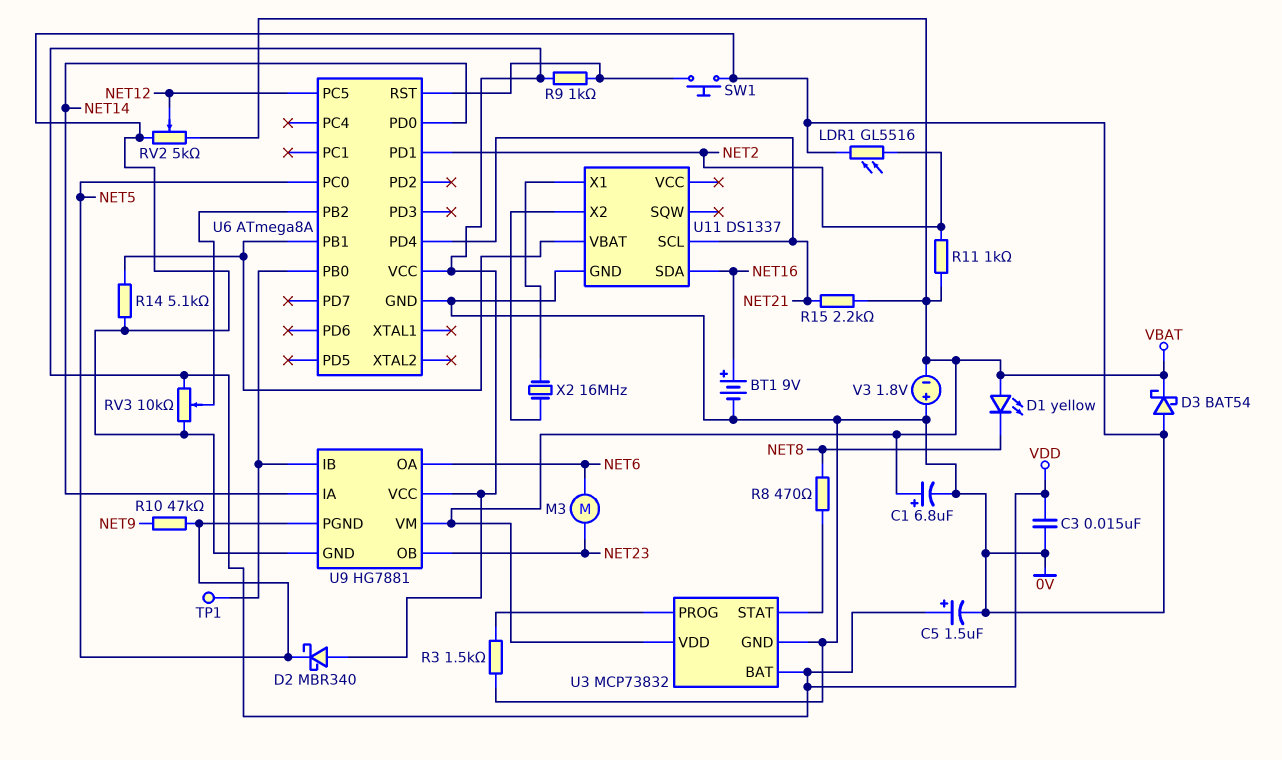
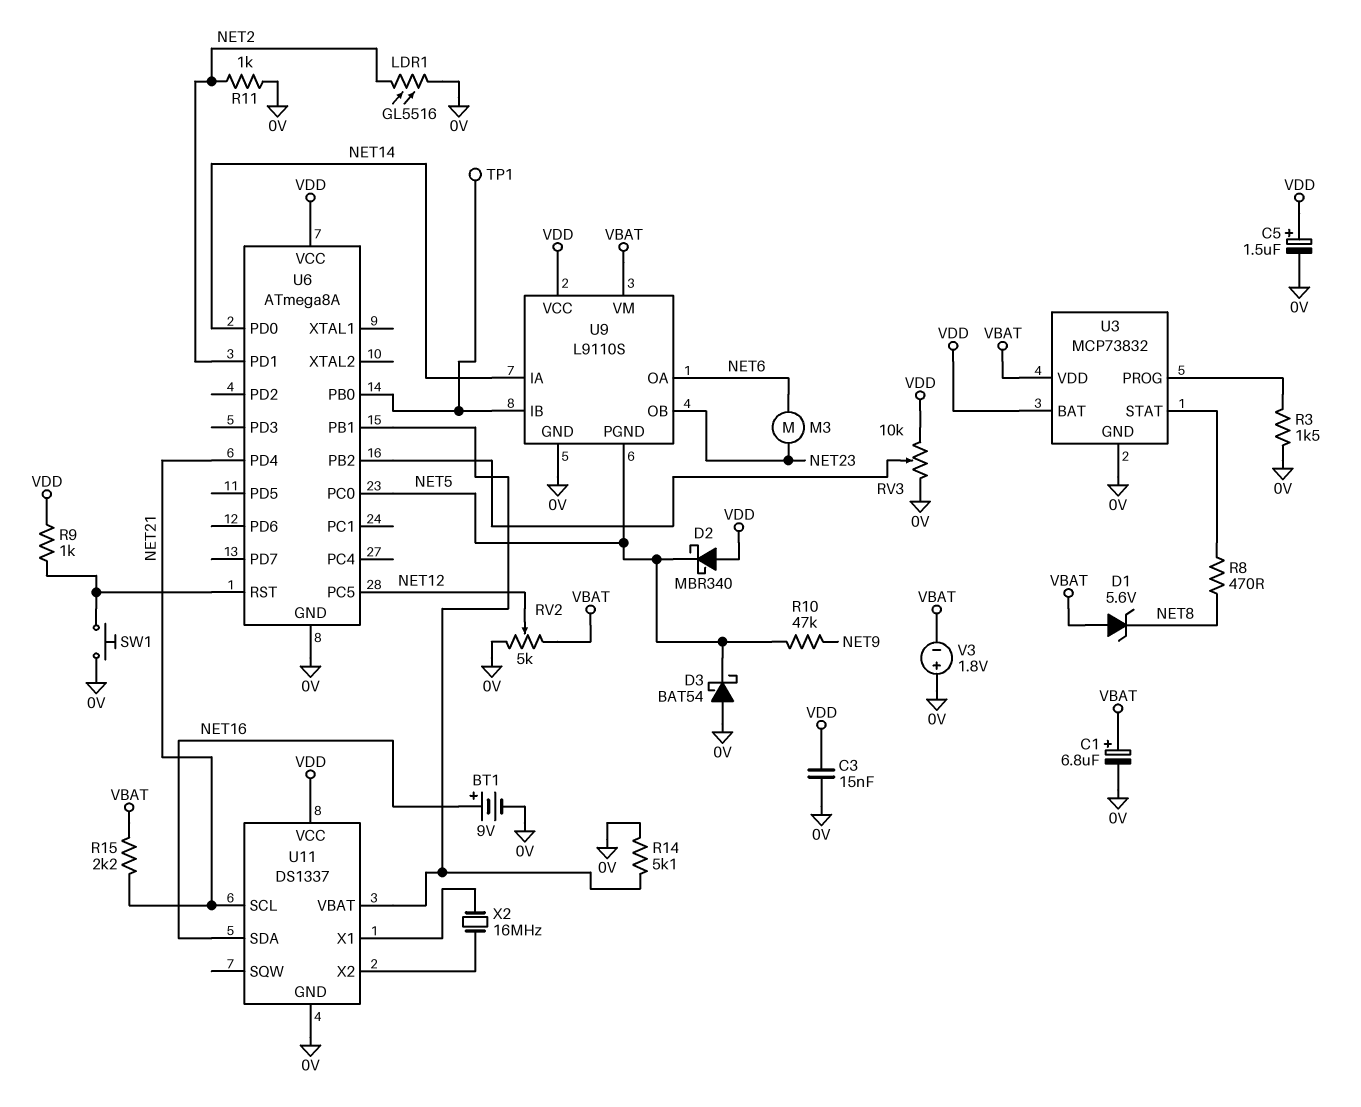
D1: LED yellow (A VBAT, K NET8) -> zener 5.6V (A VBAT, K NET8)
D3: schottky BAT54 (A 0V, K VBAT) -> schottky BAT54 (A 0V, K NET5)
R11: 1k (NET2, VBAT) -> 1k (0V, NET2)
U9: HG7881 -> L9110S
U11 pin VCC: none -> VDD

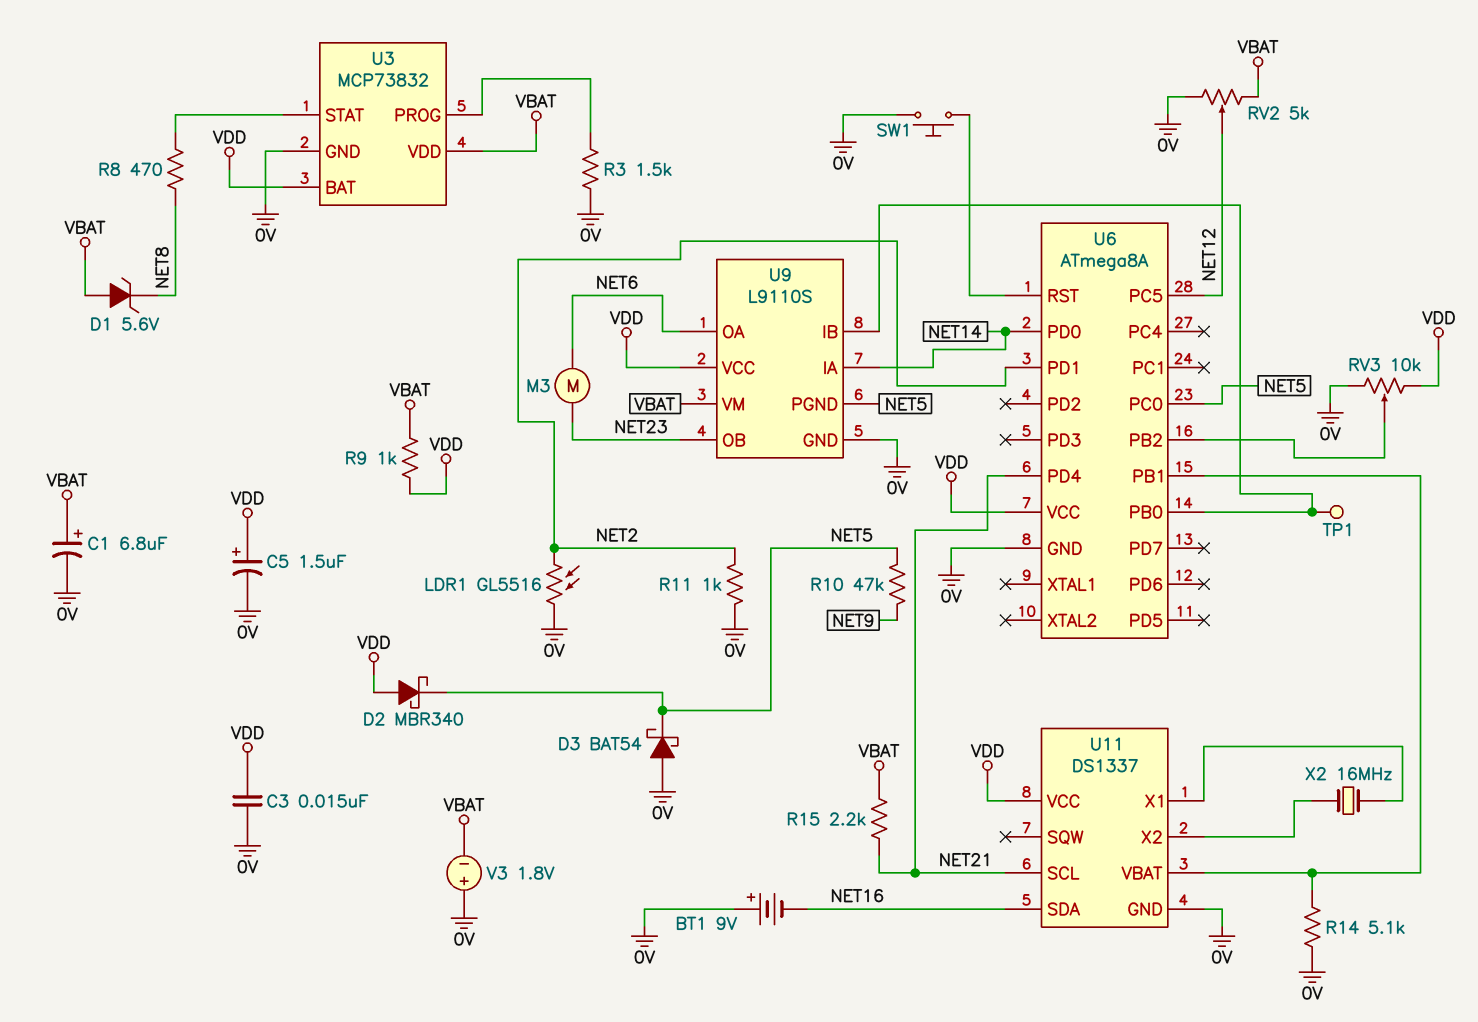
BT1: 9V (plus NET16, minus 0V) -> 9V (plus 0V, minus NET16)
R9: 1k (U6/RST, VDD) -> 1k (VBAT, VDD)

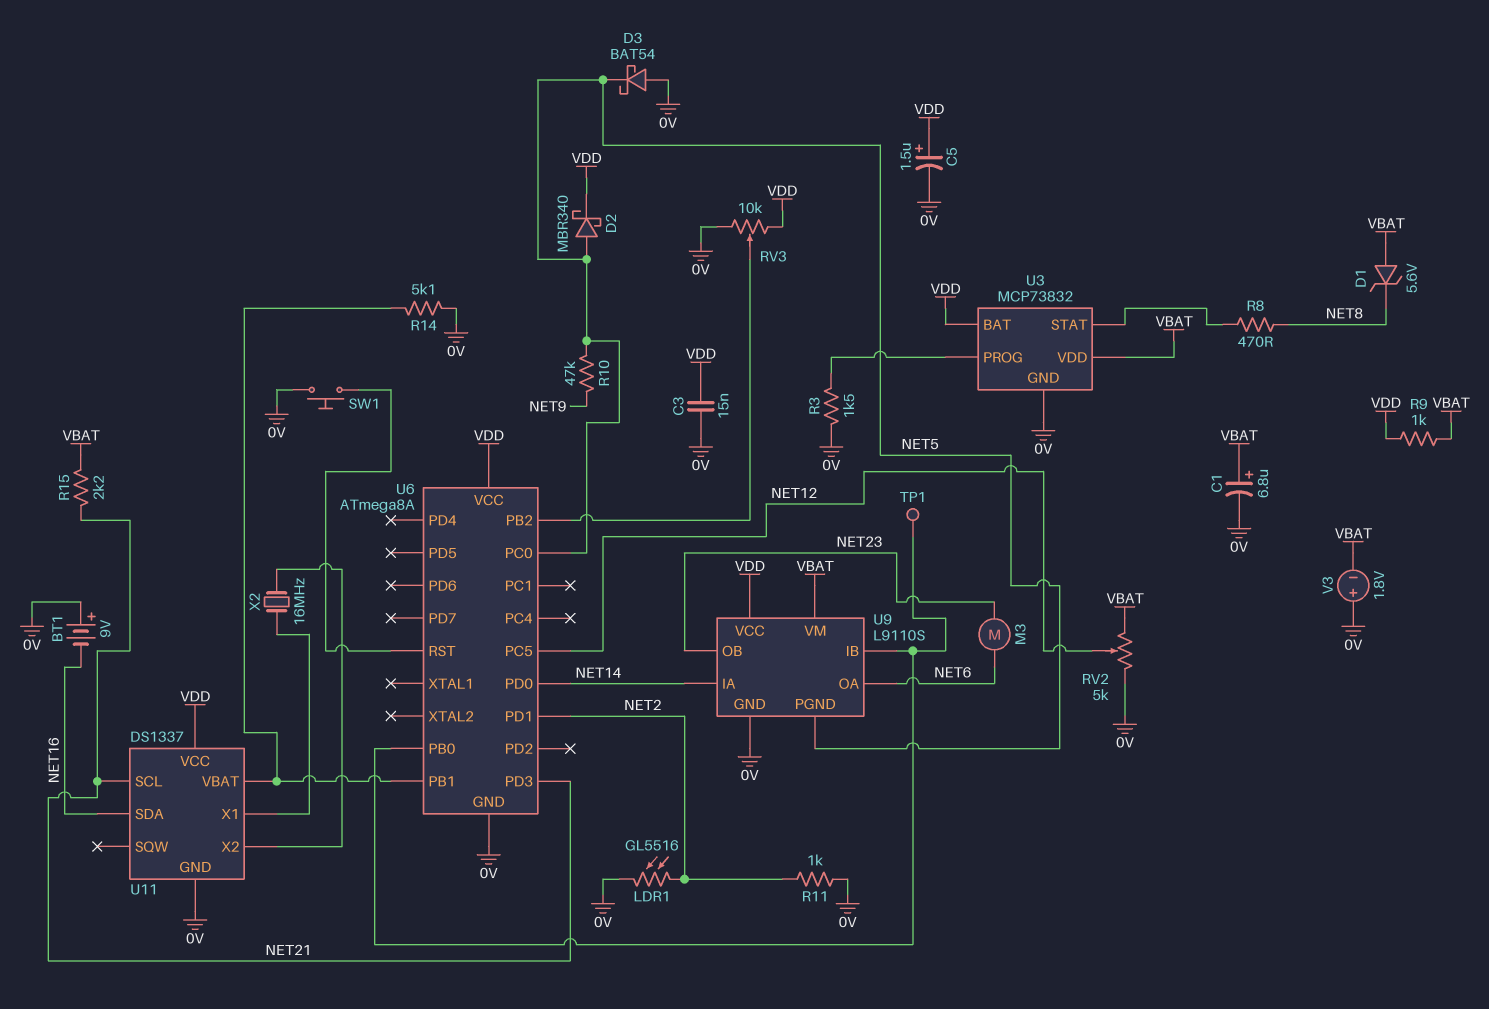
D2: schottky MBR340 (A VDD, K NET5) -> schottky MBR340 (A NET5, K VDD)
U6 pin PD3: none -> NET21
U6 pin PD4: NET21 -> none

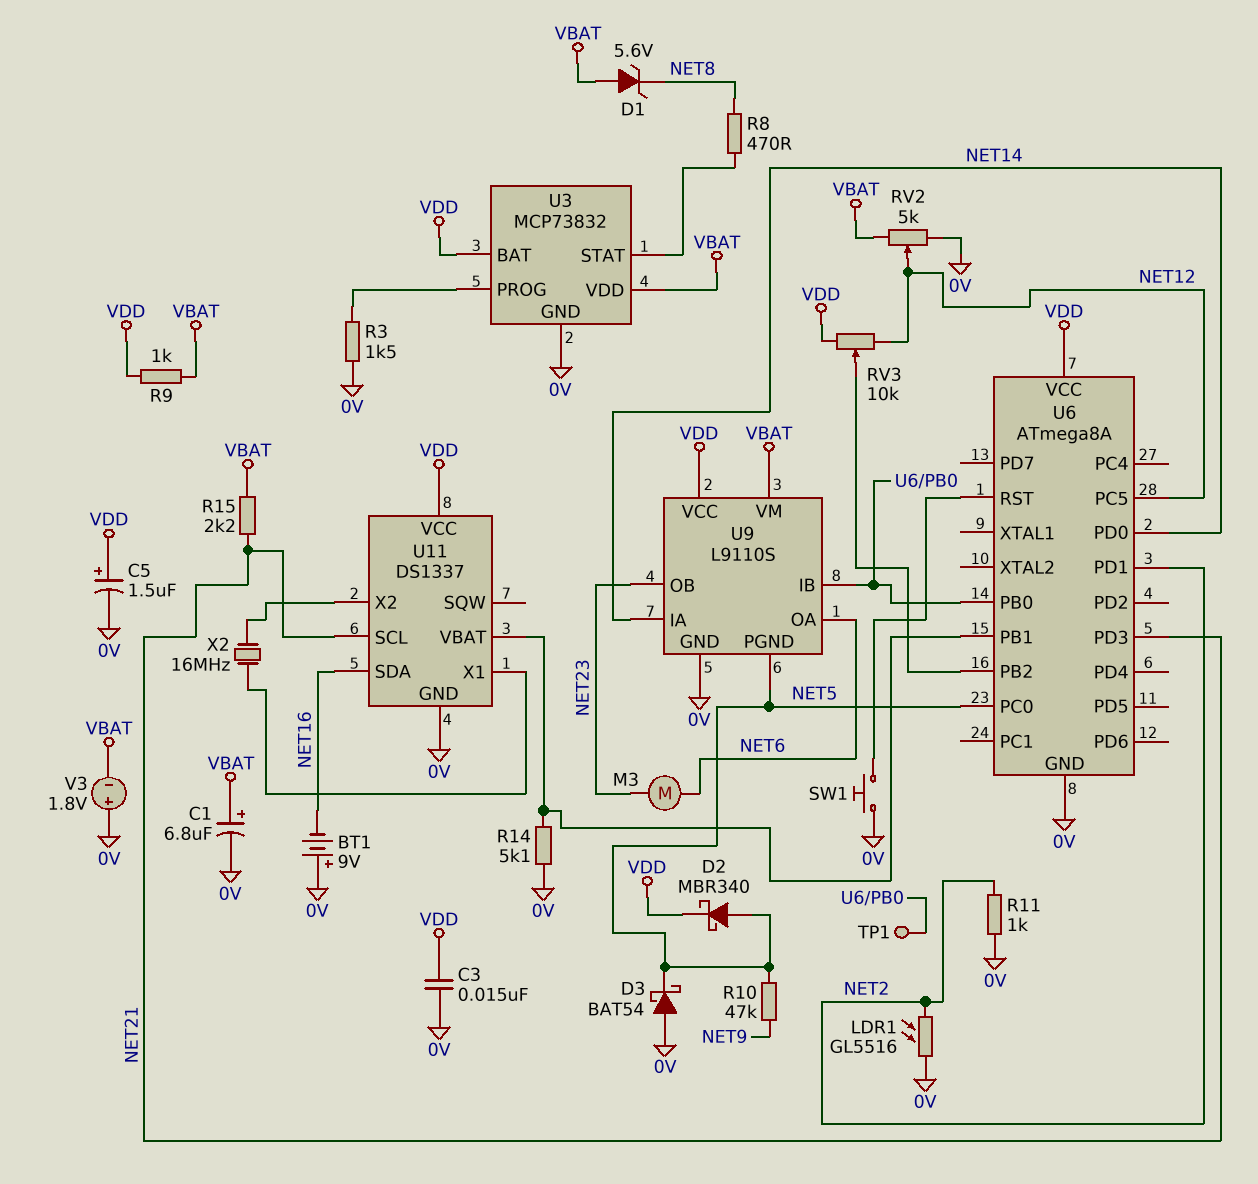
RV3: 10k (0V, VDD, wiper U6/PB2) -> 10k (NET12, VDD, wiper U6/PB2)

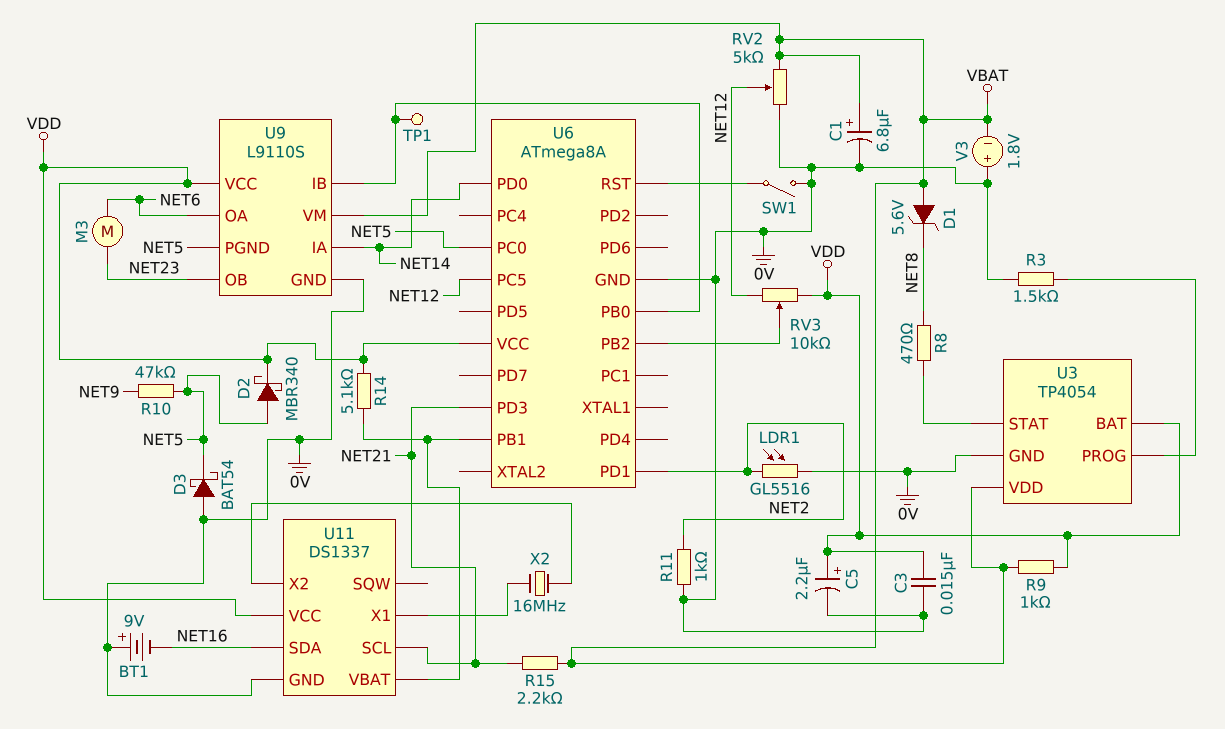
C5: 1.5uF (plus VDD, minus 0V) -> 2.2uF (plus VDD, minus 0V)
R14: 5.1k (0V, U6/PB1) -> 5.1k (U6/PB1, VDD)
SW1: button (0V, U6/RST) -> switch (0V, U6/RST)
U3: MCP73832 -> TP4054

